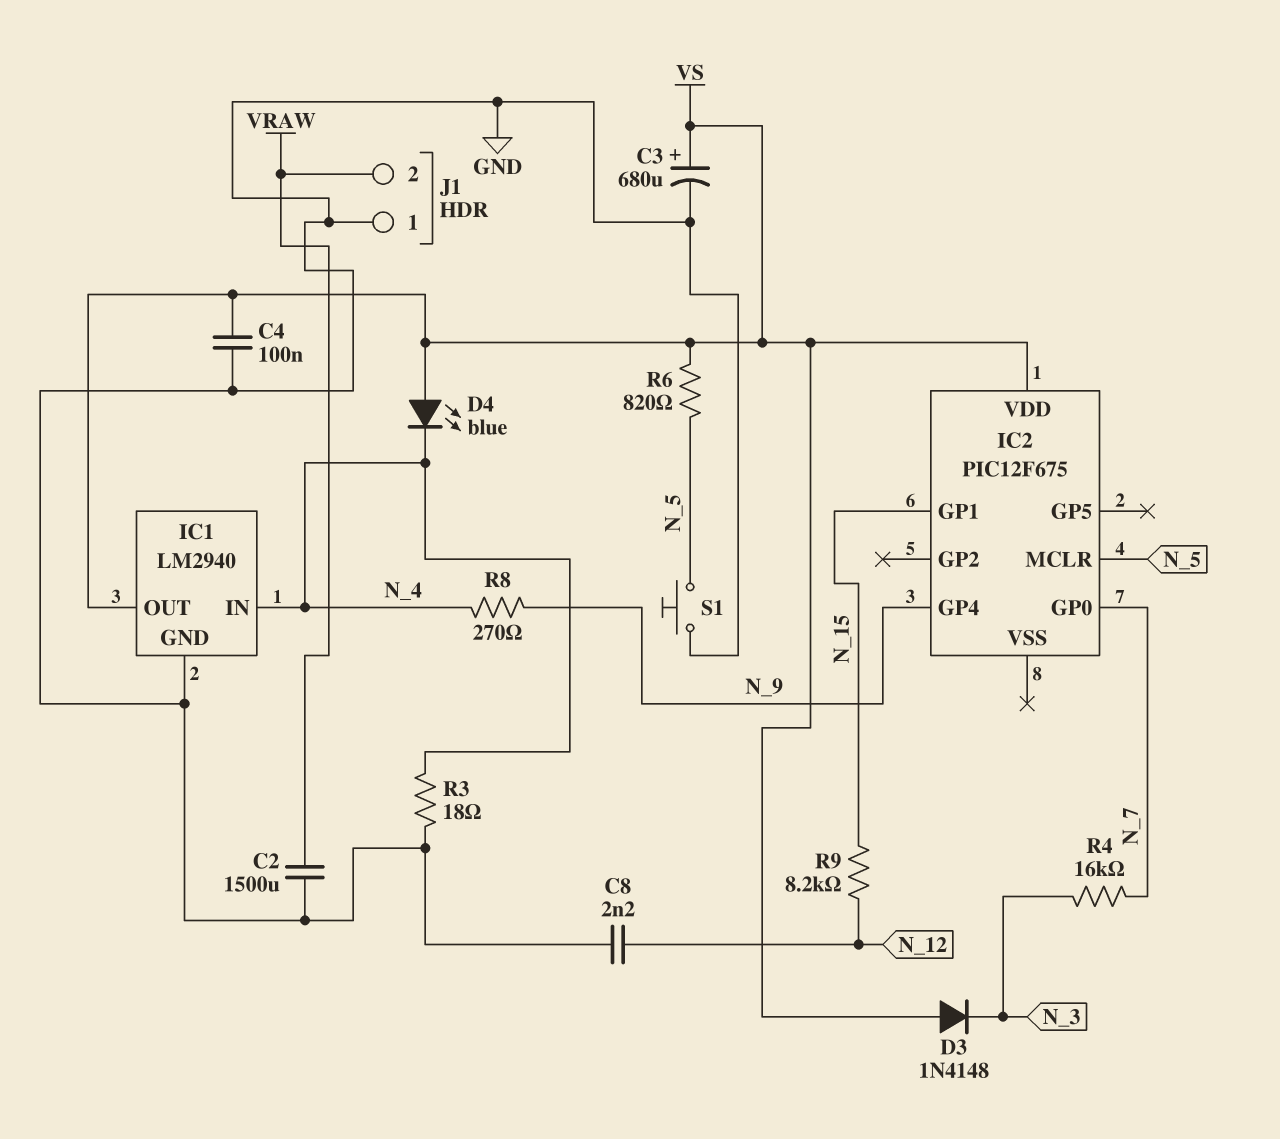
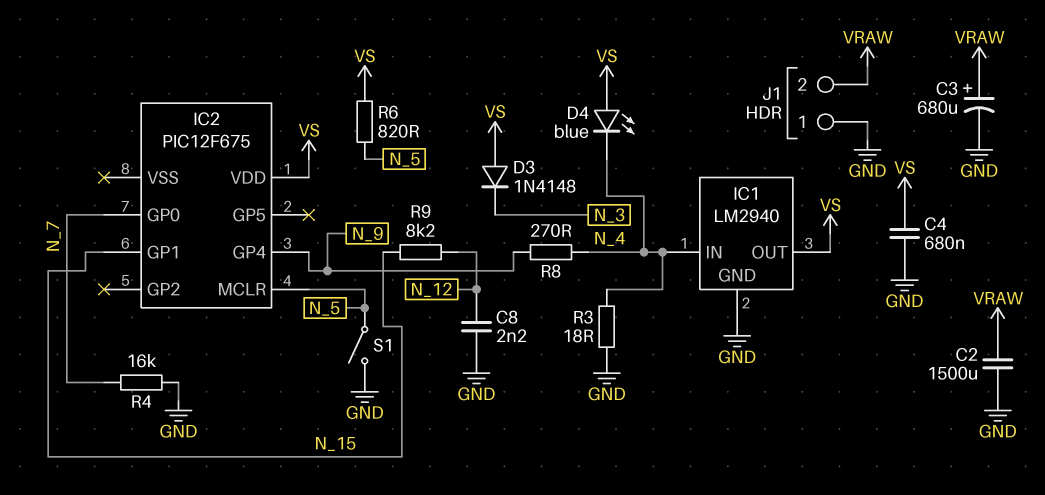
C3: 680uF (plus VS, minus GND) -> 680uF (plus VRAW, minus GND)
C4: 100nF (GND, VS) -> 680nF (GND, VS)
R4: 16k (N_3, N_7) -> 16k (GND, N_7)
S1: button (GND, N_5) -> switch (GND, N_5)

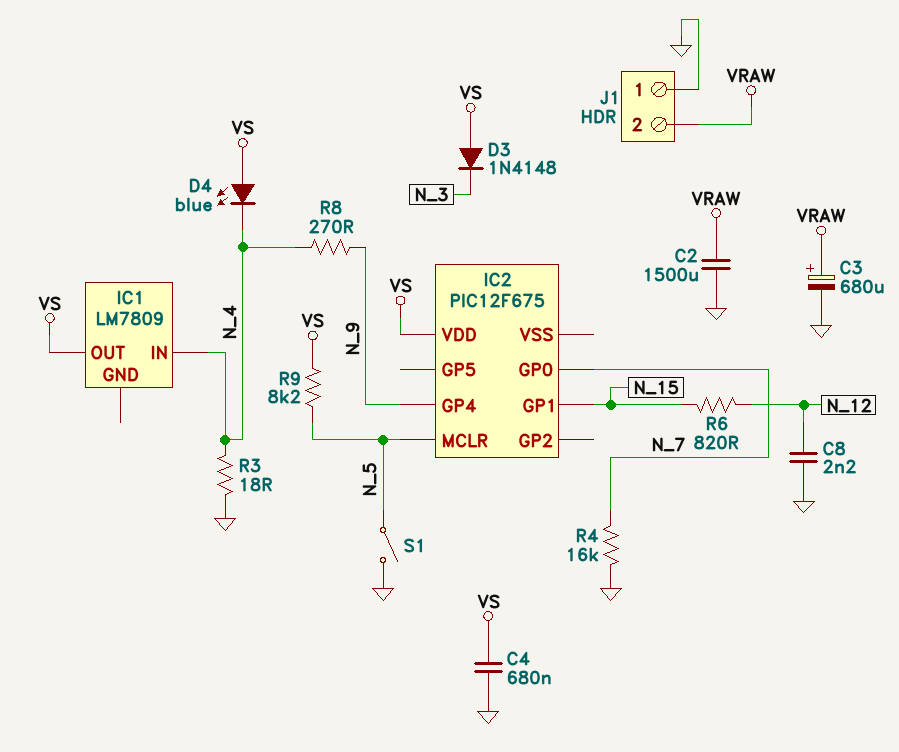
IC1: LM2940 -> LM7809
IC1 pin GND: GND -> none
R6: 820 (N_5, VS) -> 820 (N_12, N_15)
R9: 8.2k (N_12, N_15) -> 8.2k (N_5, VS)

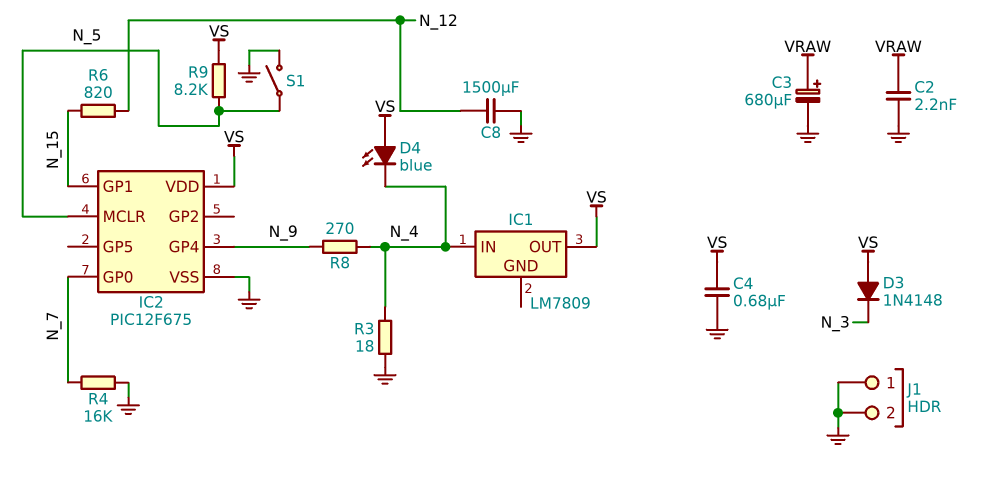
C2: 1500uF (GND, VRAW) -> 2.2nF (GND, VRAW)
C8: 2.2nF (GND, N_12) -> 1500uF (GND, N_12)
IC2 pin VSS: none -> GND
J1 pin 2: VRAW -> GND

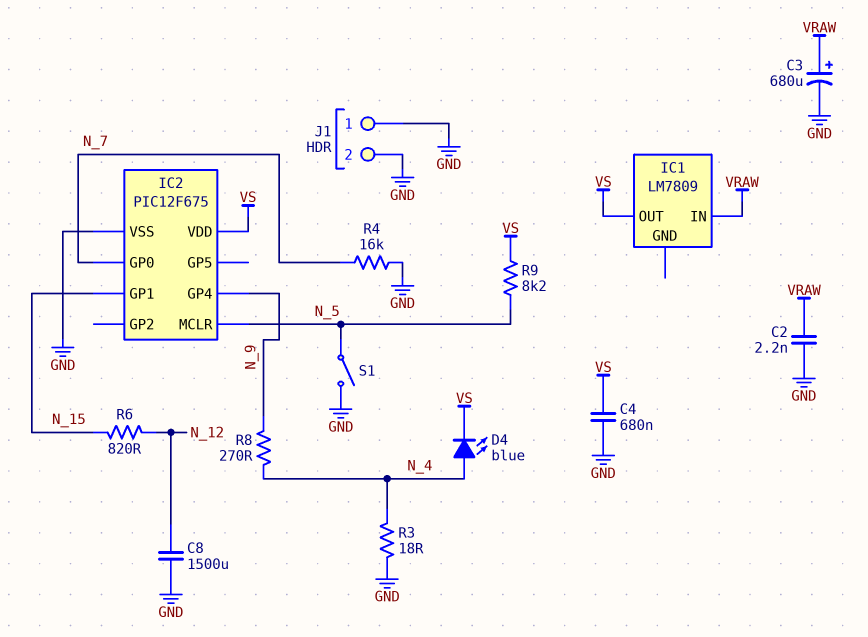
D3: diode 1N4148 (A VS, K N_3) -> none
D4: LED blue (A VS, K N_4) -> LED blue (A N_4, K VS)
IC1 pin IN: N_4 -> VRAW

